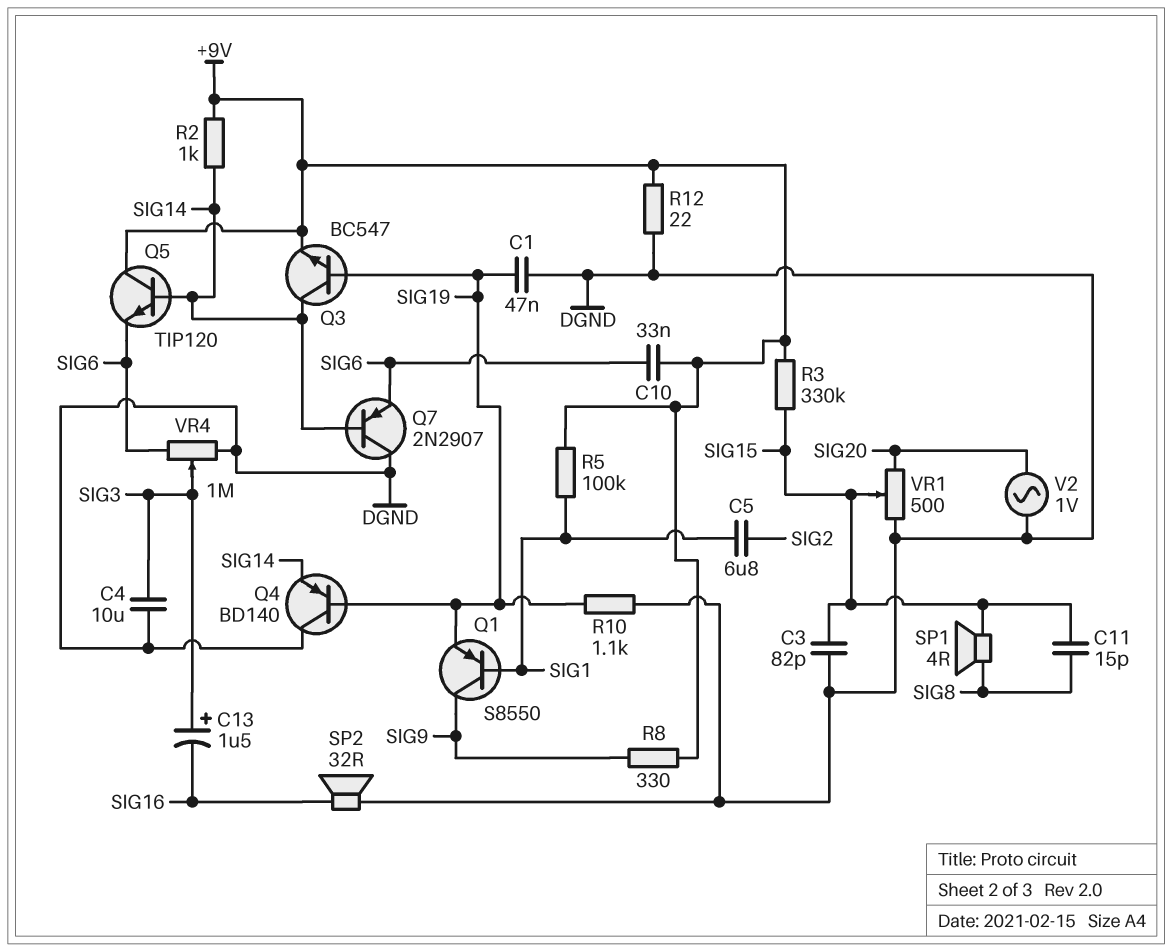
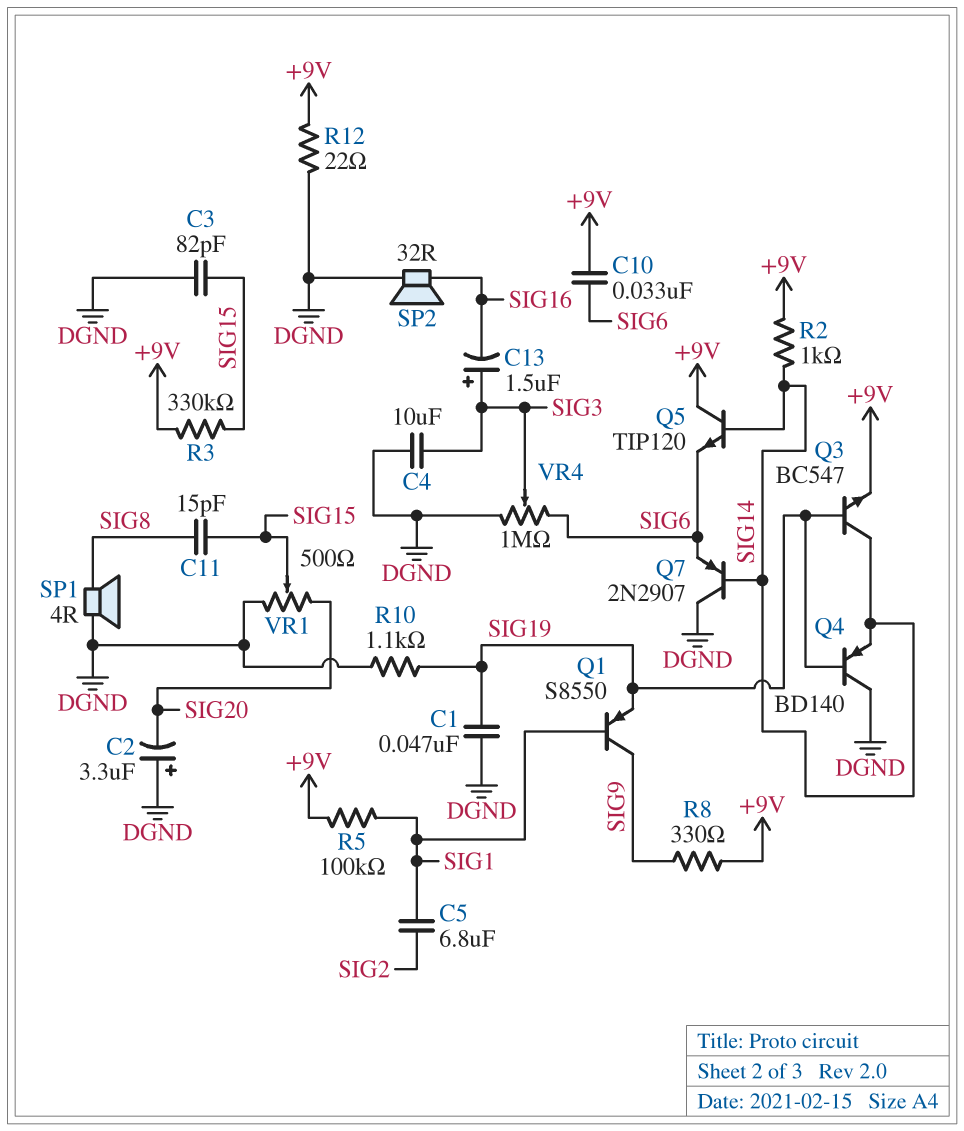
C2: none -> 3.3uF (plus DGND, minus SIG20)
SP1: speaker 4R (SIG8, SIG15) -> speaker 4R (DGND, SIG8)
V2: AC 1V (DGND, SIG20) -> none

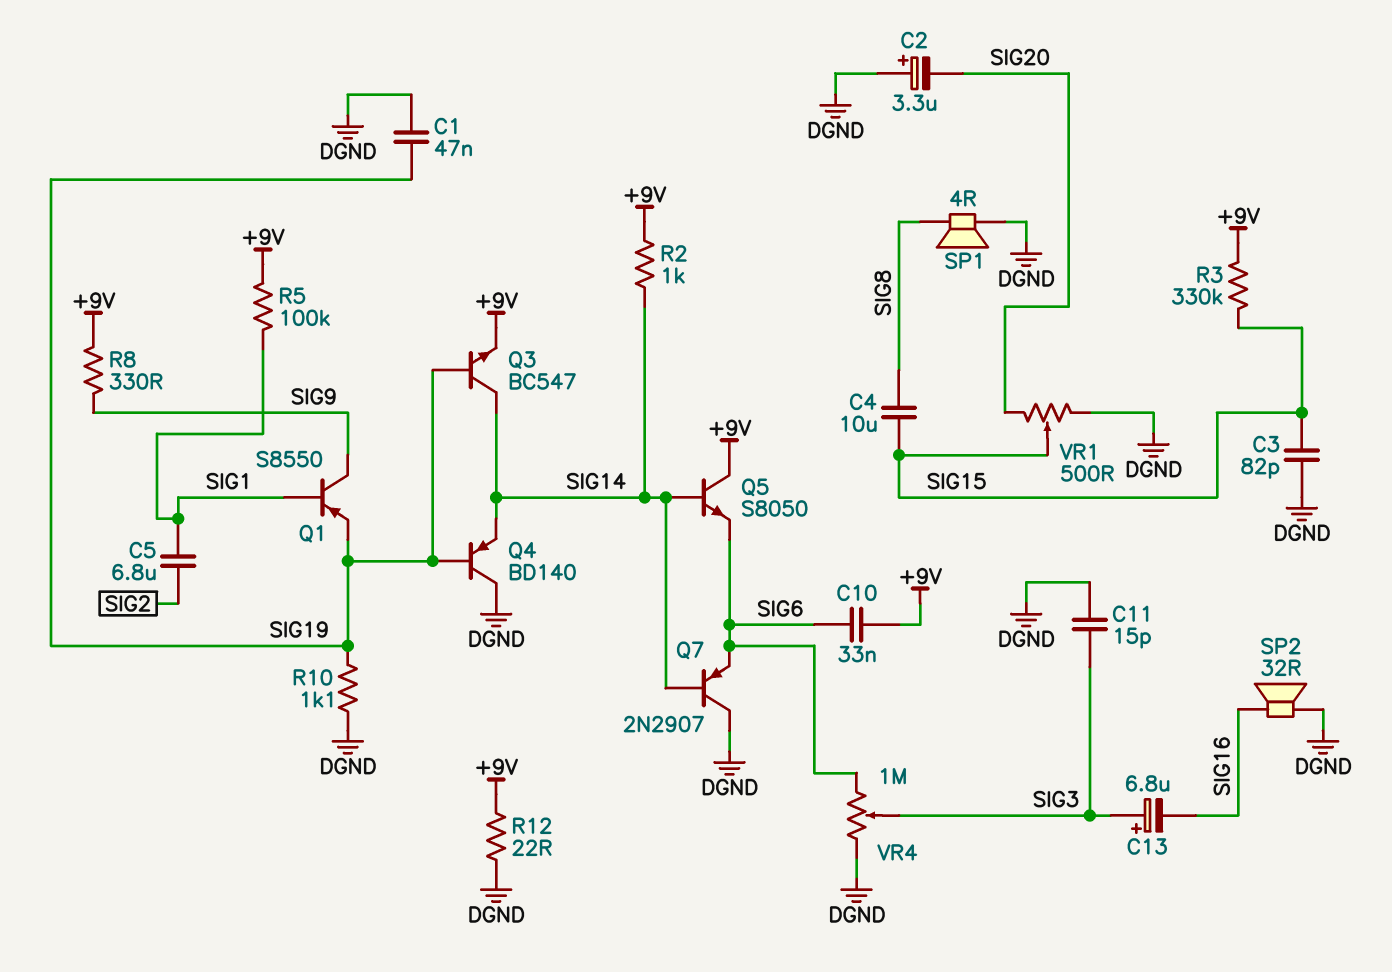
C4: 10uF (DGND, SIG3) -> 10uF (SIG8, SIG15)
C11: 15pF (SIG8, SIG15) -> 15pF (DGND, SIG3)
C13: 1.5uF (plus SIG3, minus SIG16) -> 6.8uF (plus SIG3, minus SIG16)
Q5: NPN TIP120 (B SIG14, C +9V, E SIG6) -> NPN S8050 (B SIG14, C +9V, E SIG6)

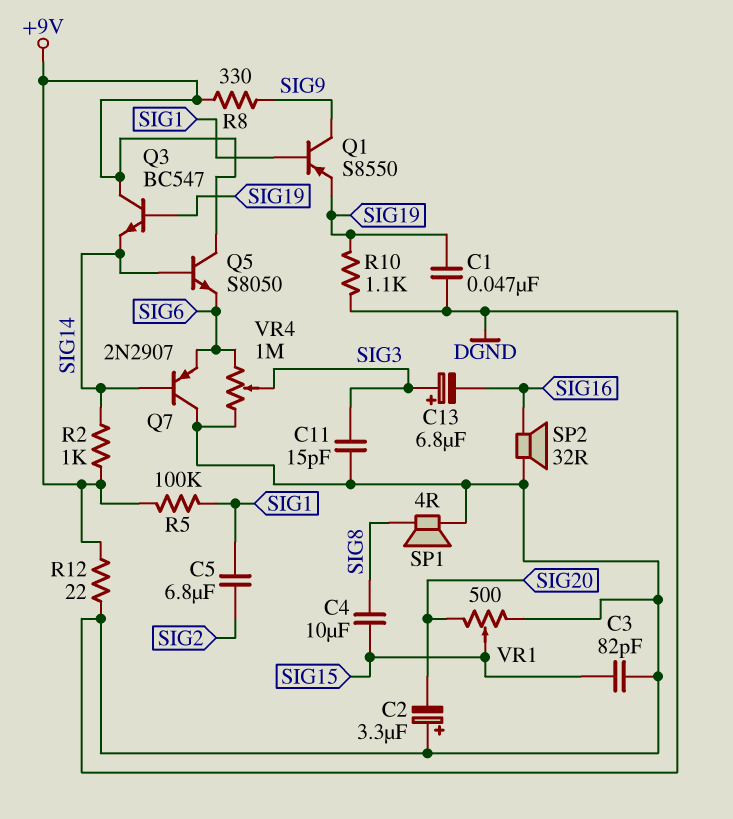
C10: 33nF (+9V, SIG6) -> none
Q3: NPN BC547 (B SIG19, C SIG14, E +9V) -> NPN BC547 (B SIG19, C +9V, E SIG14)
Q4: PNP BD140 (B SIG19, C DGND, E SIG14) -> none
R3: 330k (+9V, SIG15) -> none

